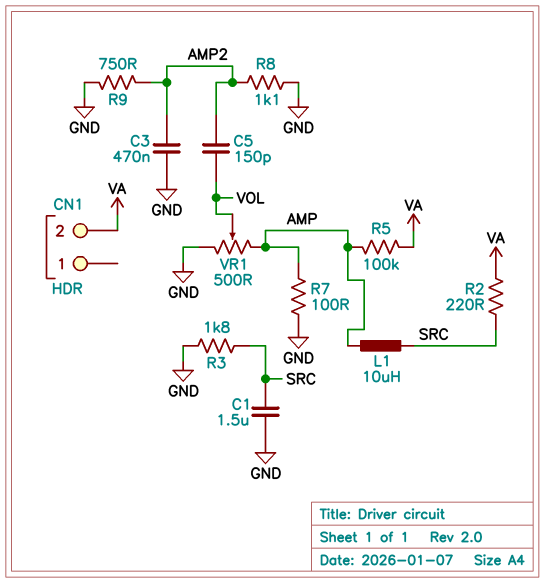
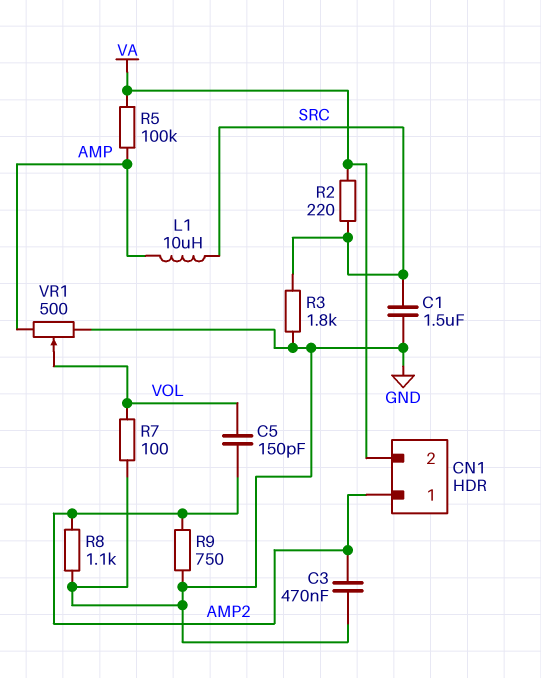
CN1 pin 1: none -> AMP2
R7: 100 (AMP, GND) -> 100 (GND, VOL)

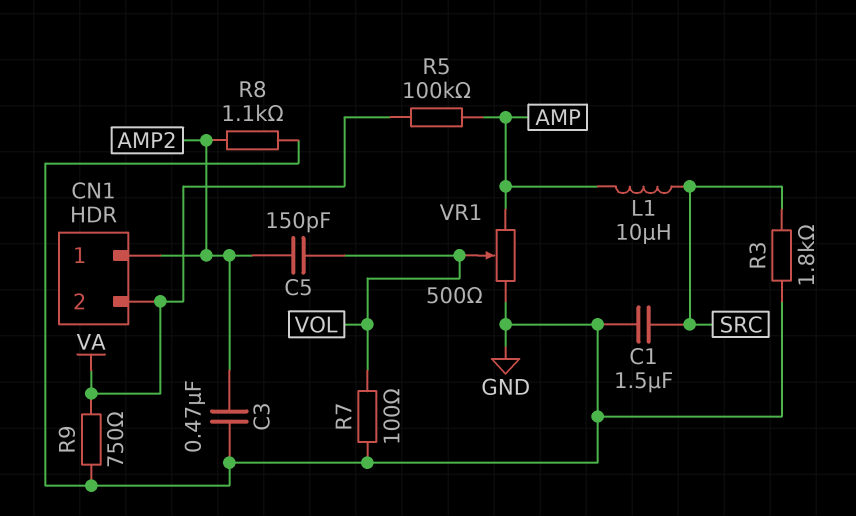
R2: 220 (SRC, VA) -> none
R9: 750 (AMP2, GND) -> 750 (GND, VA)

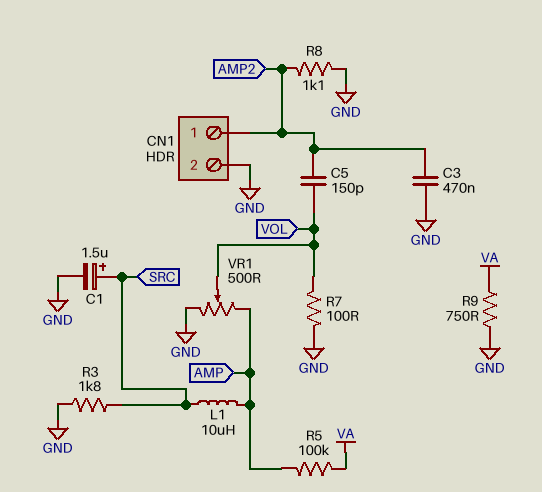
C1: 1.5uF (GND, SRC) -> 1.5uF (plus SRC, minus GND)
CN1 pin 2: VA -> GND

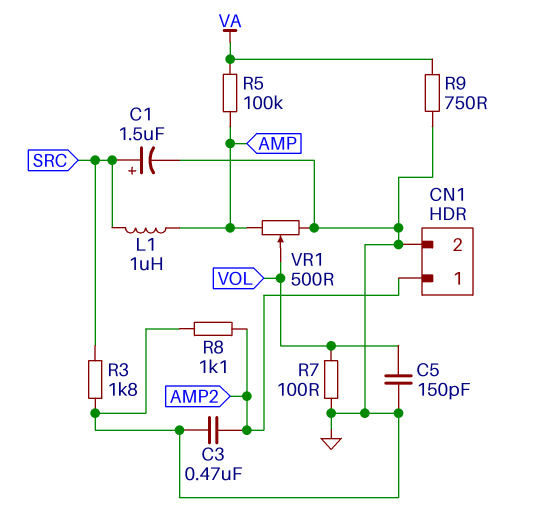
C5: 150pF (AMP2, VOL) -> 150pF (GND, VOL)
L1: 10uH (AMP, SRC) -> 1uH (AMP, SRC)

